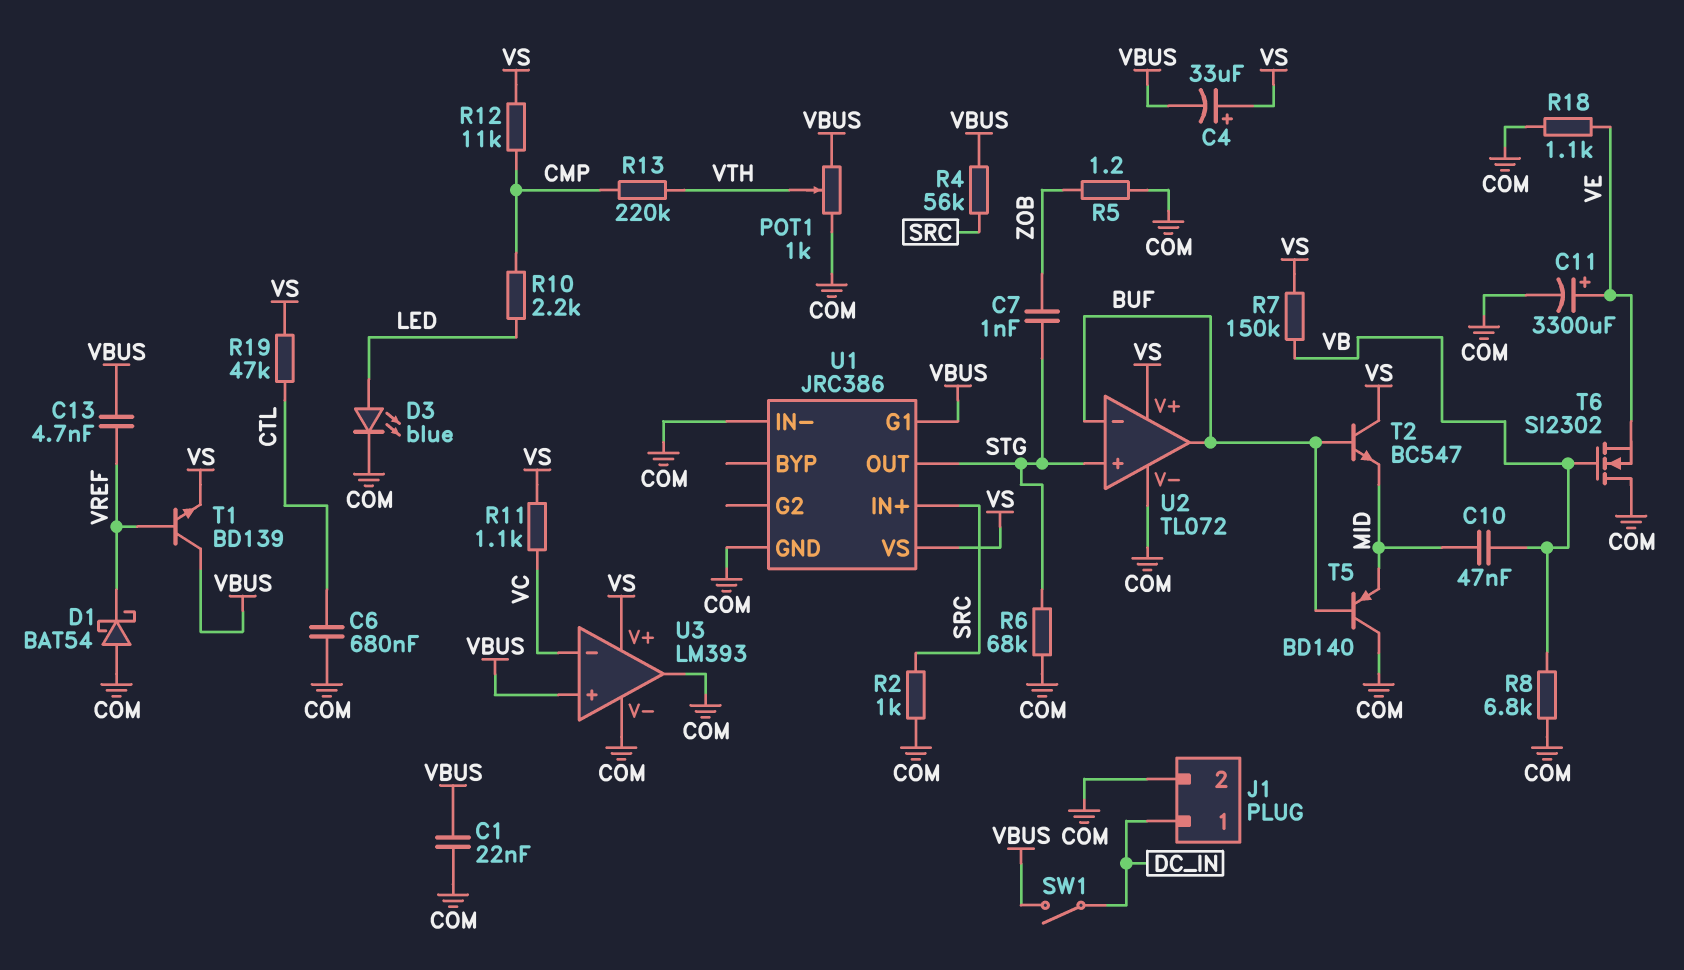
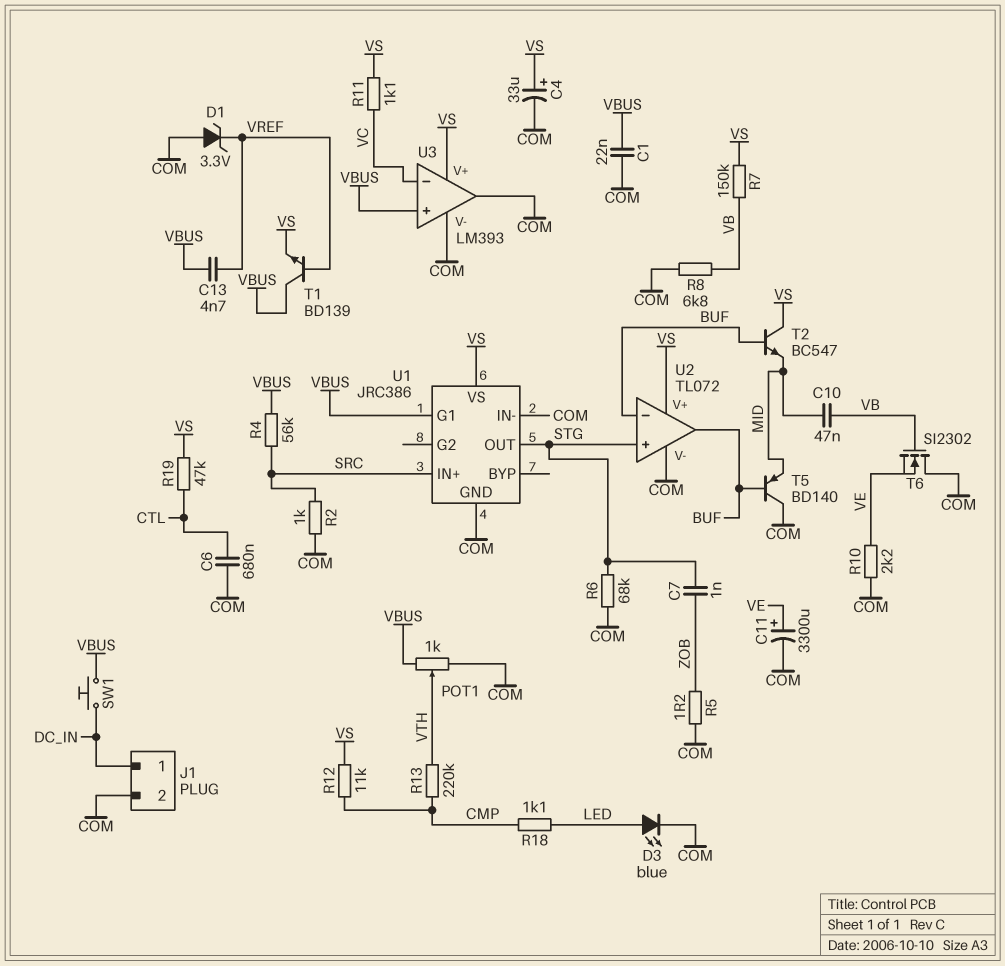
C4: 33uF (plus VS, minus VBUS) -> 33uF (plus VS, minus COM)
D1: schottky BAT54 (A COM, K VREF) -> zener 3.3V (A COM, K VREF)
R10: 2.2k (CMP, LED) -> 2.2k (COM, VE)
R18: 1.1k (COM, VE) -> 1.1k (CMP, LED)
SW1: switch (DC_IN, VBUS) -> button (DC_IN, VBUS)

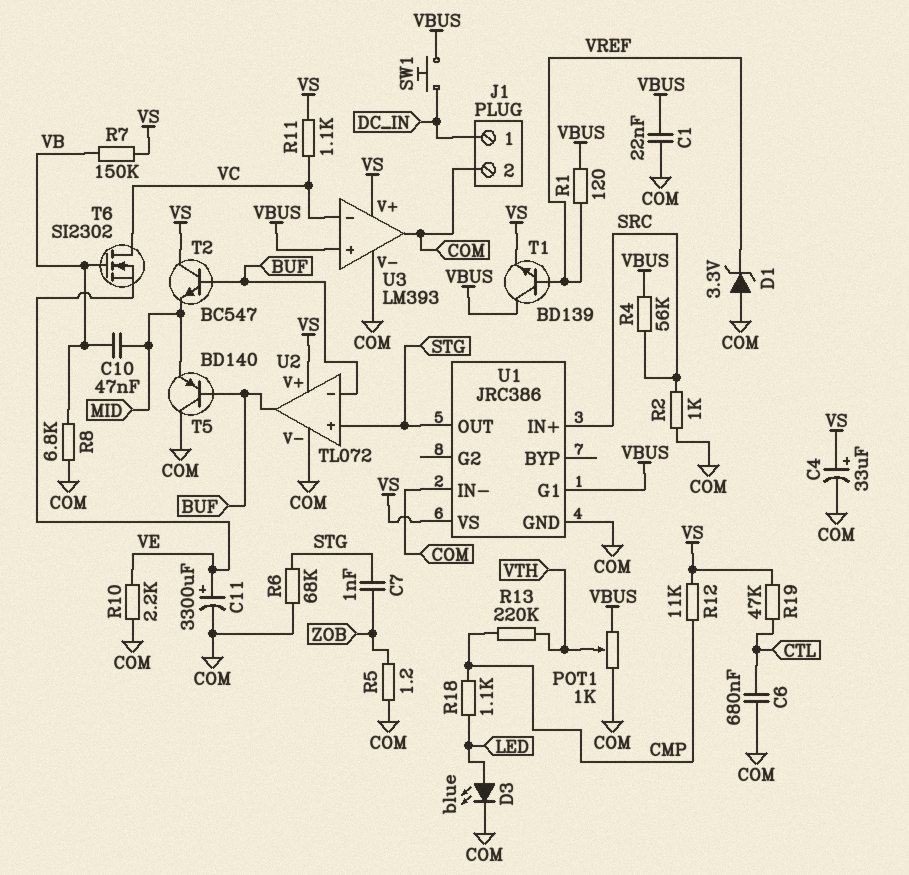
C13: 4.7nF (VBUS, VREF) -> none
R1: none -> 120 (VBUS, VREF)
T6: NMOS SI2302 (G VB, D COM, S VE) -> NMOS SI2302 (G VB, D VC, S VE)

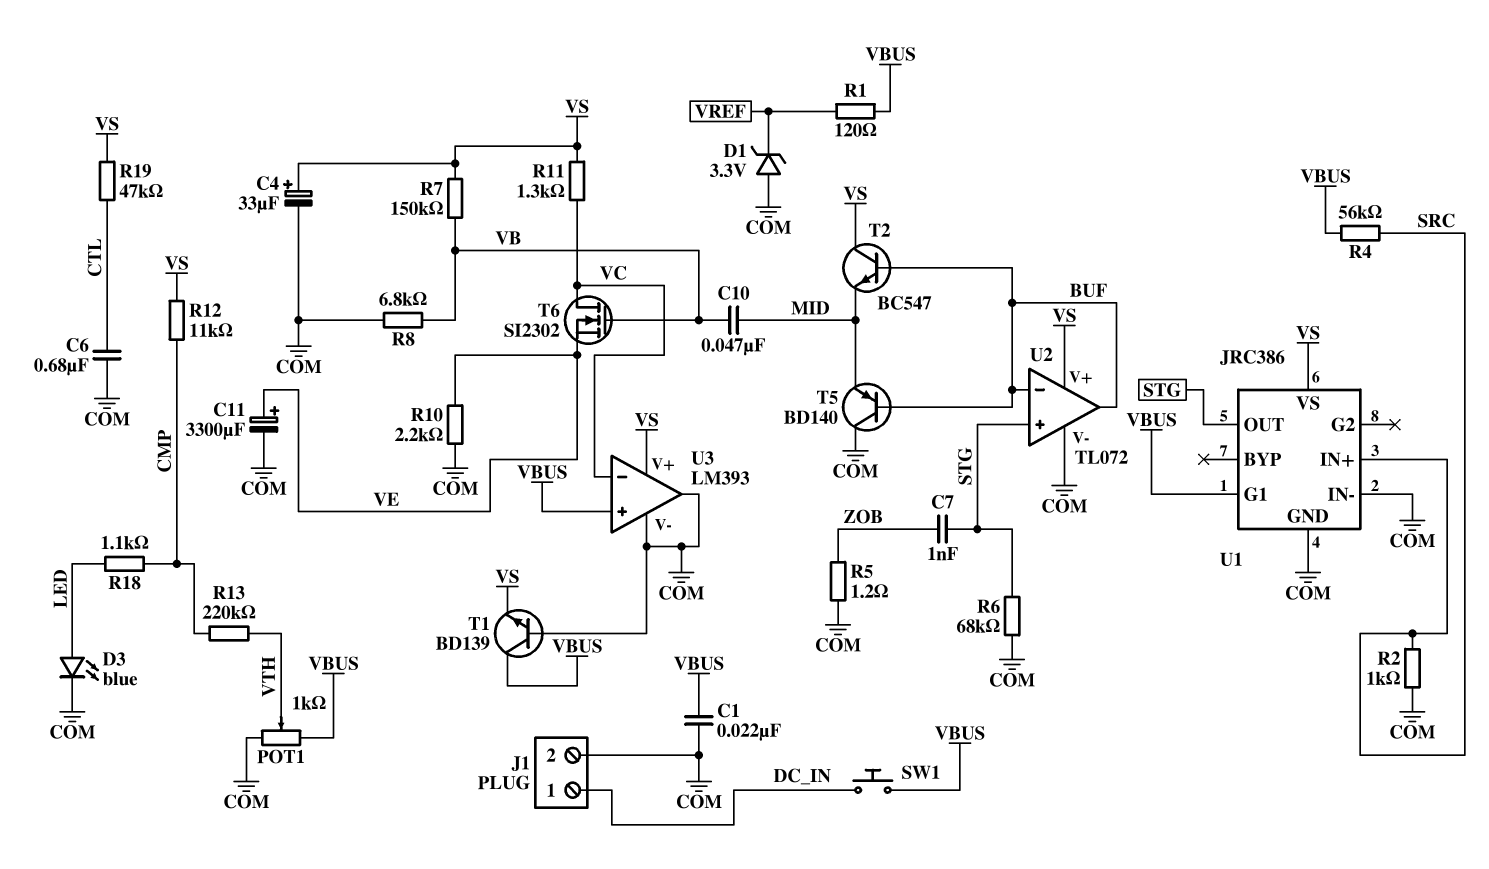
R11: 1.1k (VC, VS) -> 1.3k (VC, VS)
T1: NPN BD139 (B VREF, C VBUS, E VS) -> NPN BD139 (B COM, C VBUS, E VS)

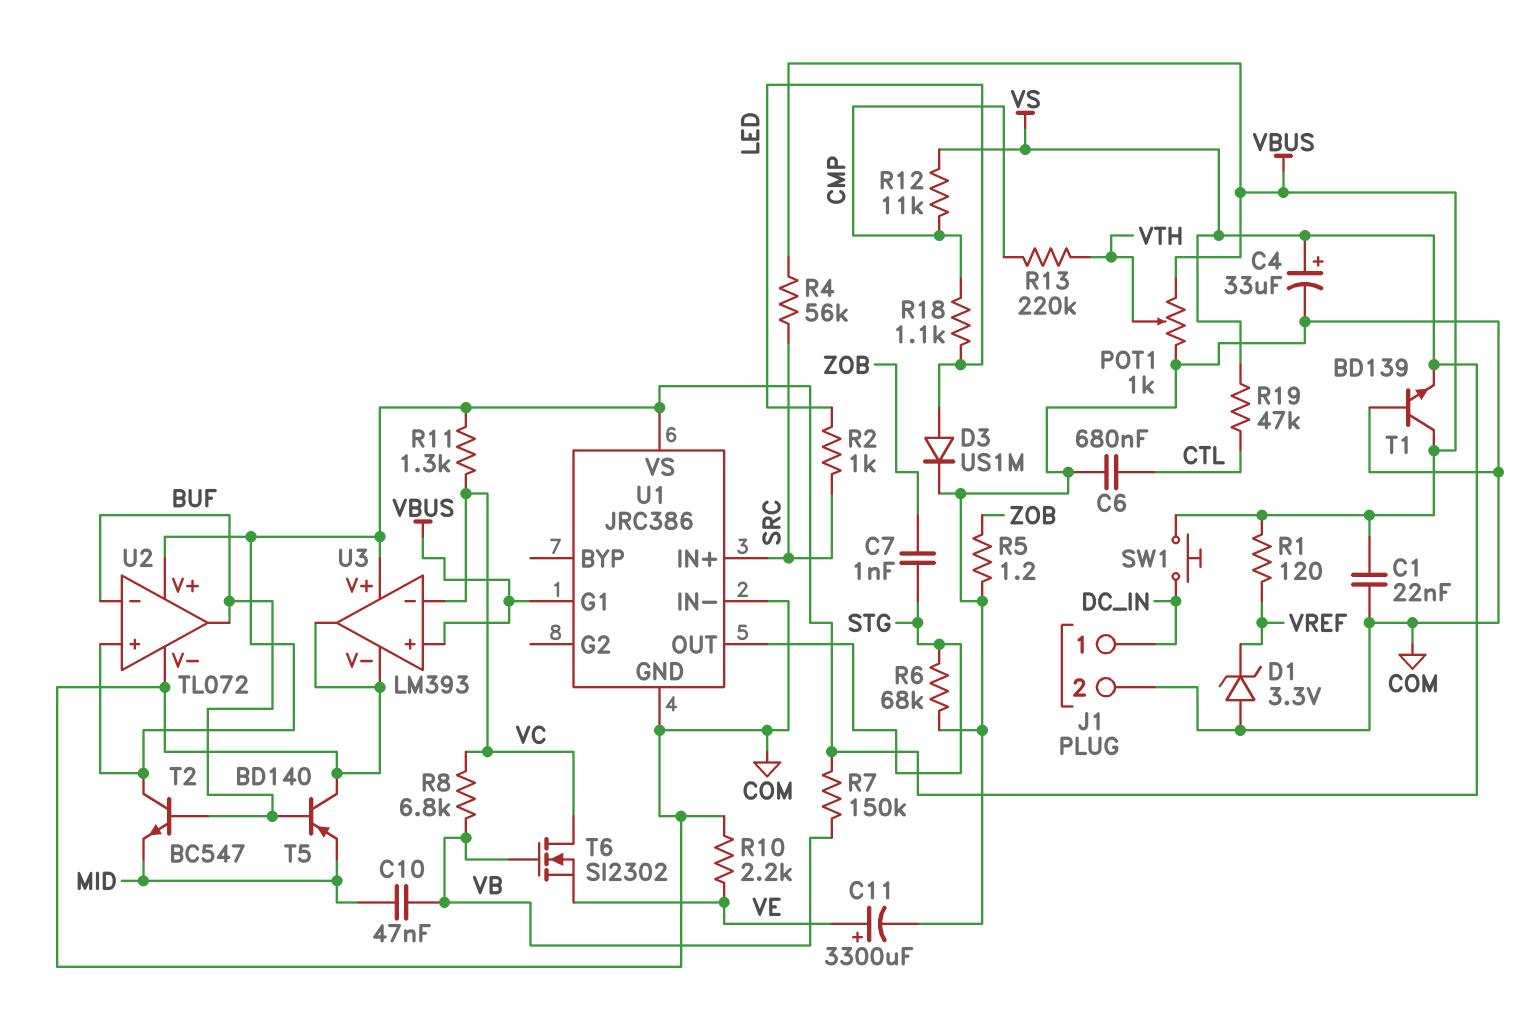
D3: LED blue (A LED, K COM) -> diode US1M (A LED, K COM)
R2: 1k (COM, SRC) -> 1k (LED, SRC)
R8: 6.8k (COM, VB) -> 6.8k (VB, VC)
U2 pin in+: STG -> VS

